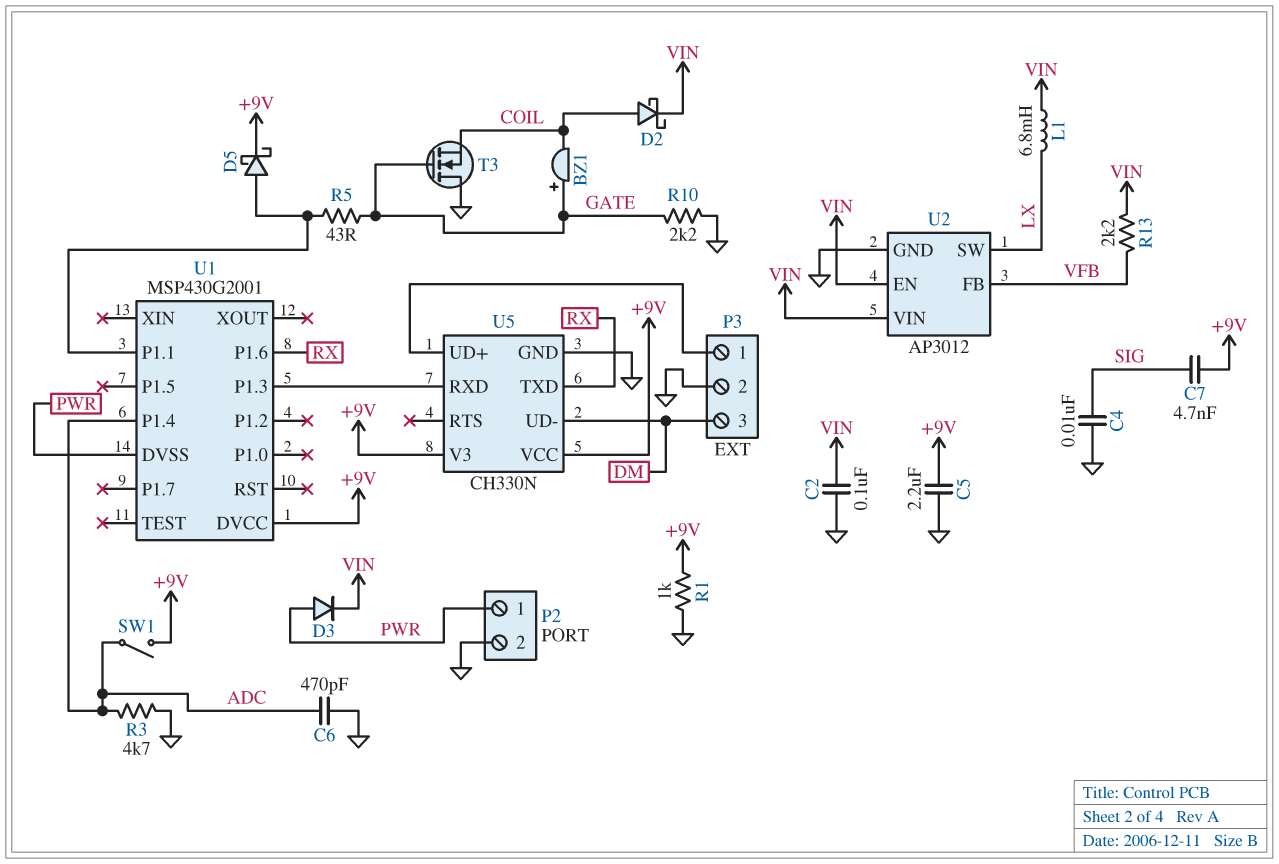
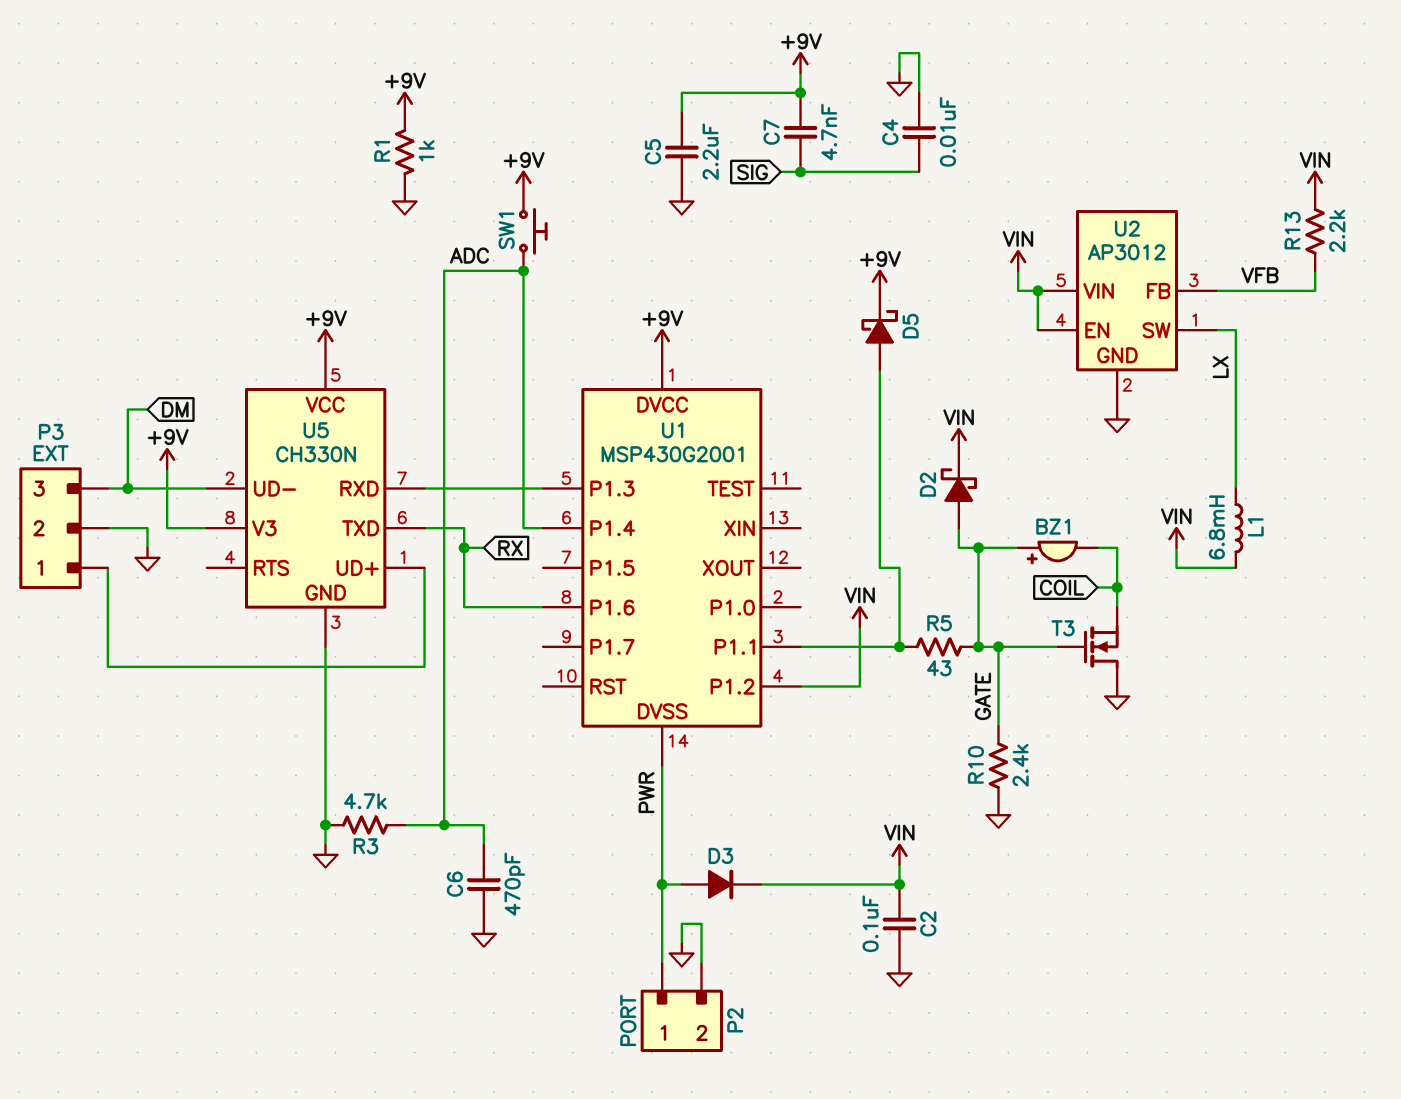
D2: schottky (A COIL, K VIN) -> schottky (A GATE, K VIN)
R10: 2.2k (GATE, GND) -> 2.4k (GATE, GND)
SW1: switch (+9V, ADC) -> button (+9V, ADC)
U1 pin P1.2: none -> VIN

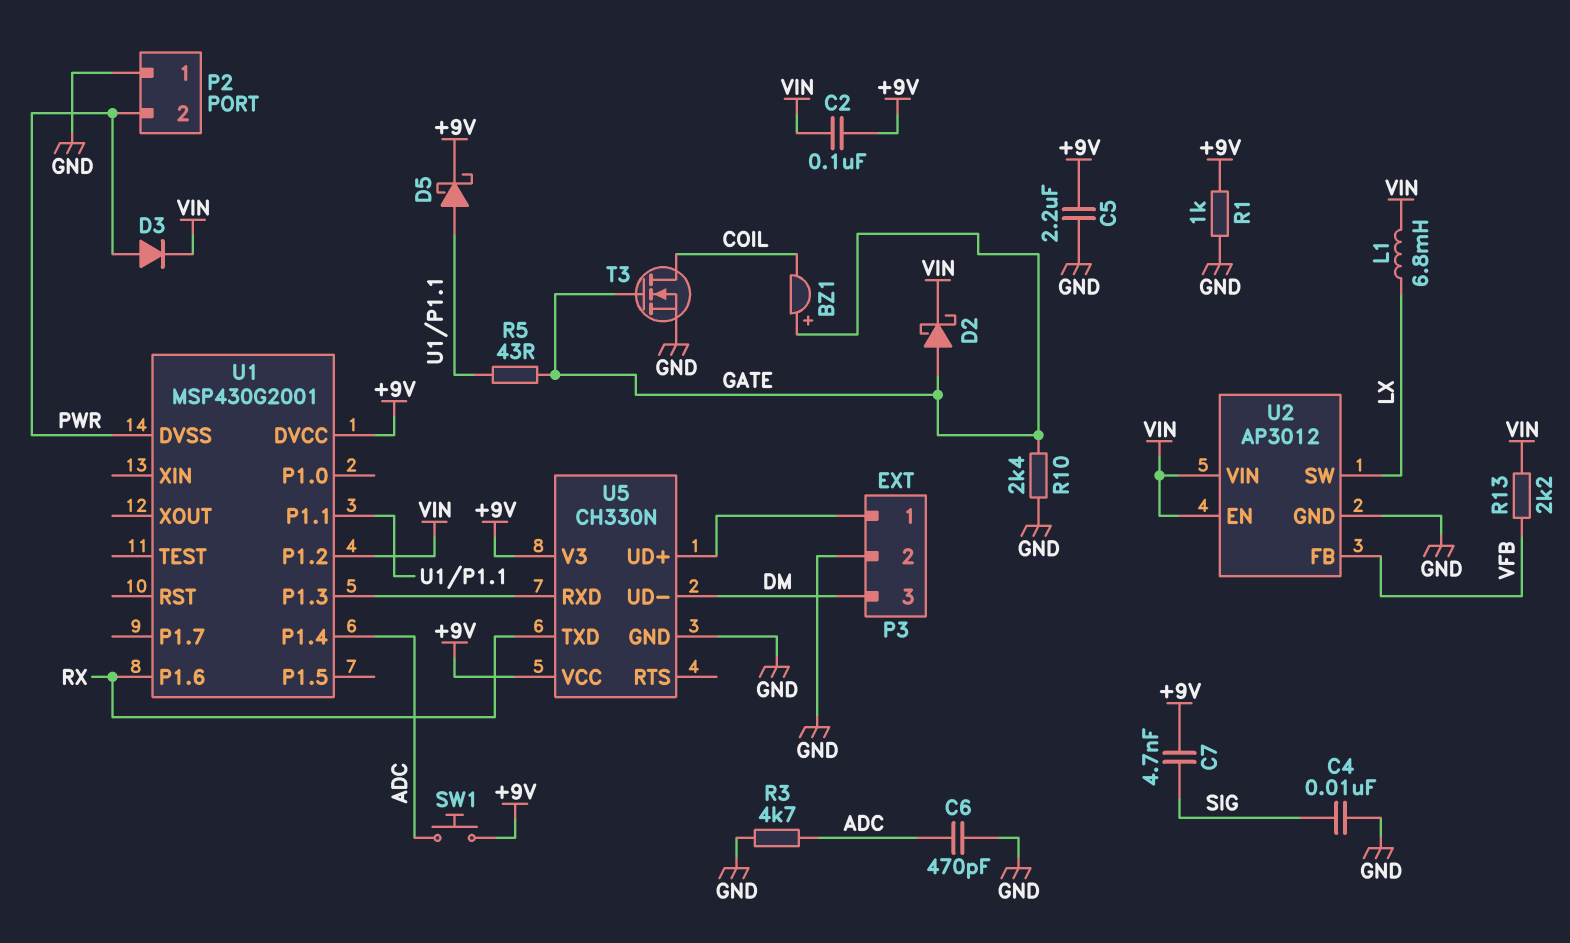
C2: 100nF (GND, VIN) -> 100nF (+9V, VIN)
P2 pin 1: PWR -> GND
P2 pin 2: GND -> PWR
T3: NMOS (G GATE, D GND, S COIL) -> NMOS (G GATE, D COIL, S GND)

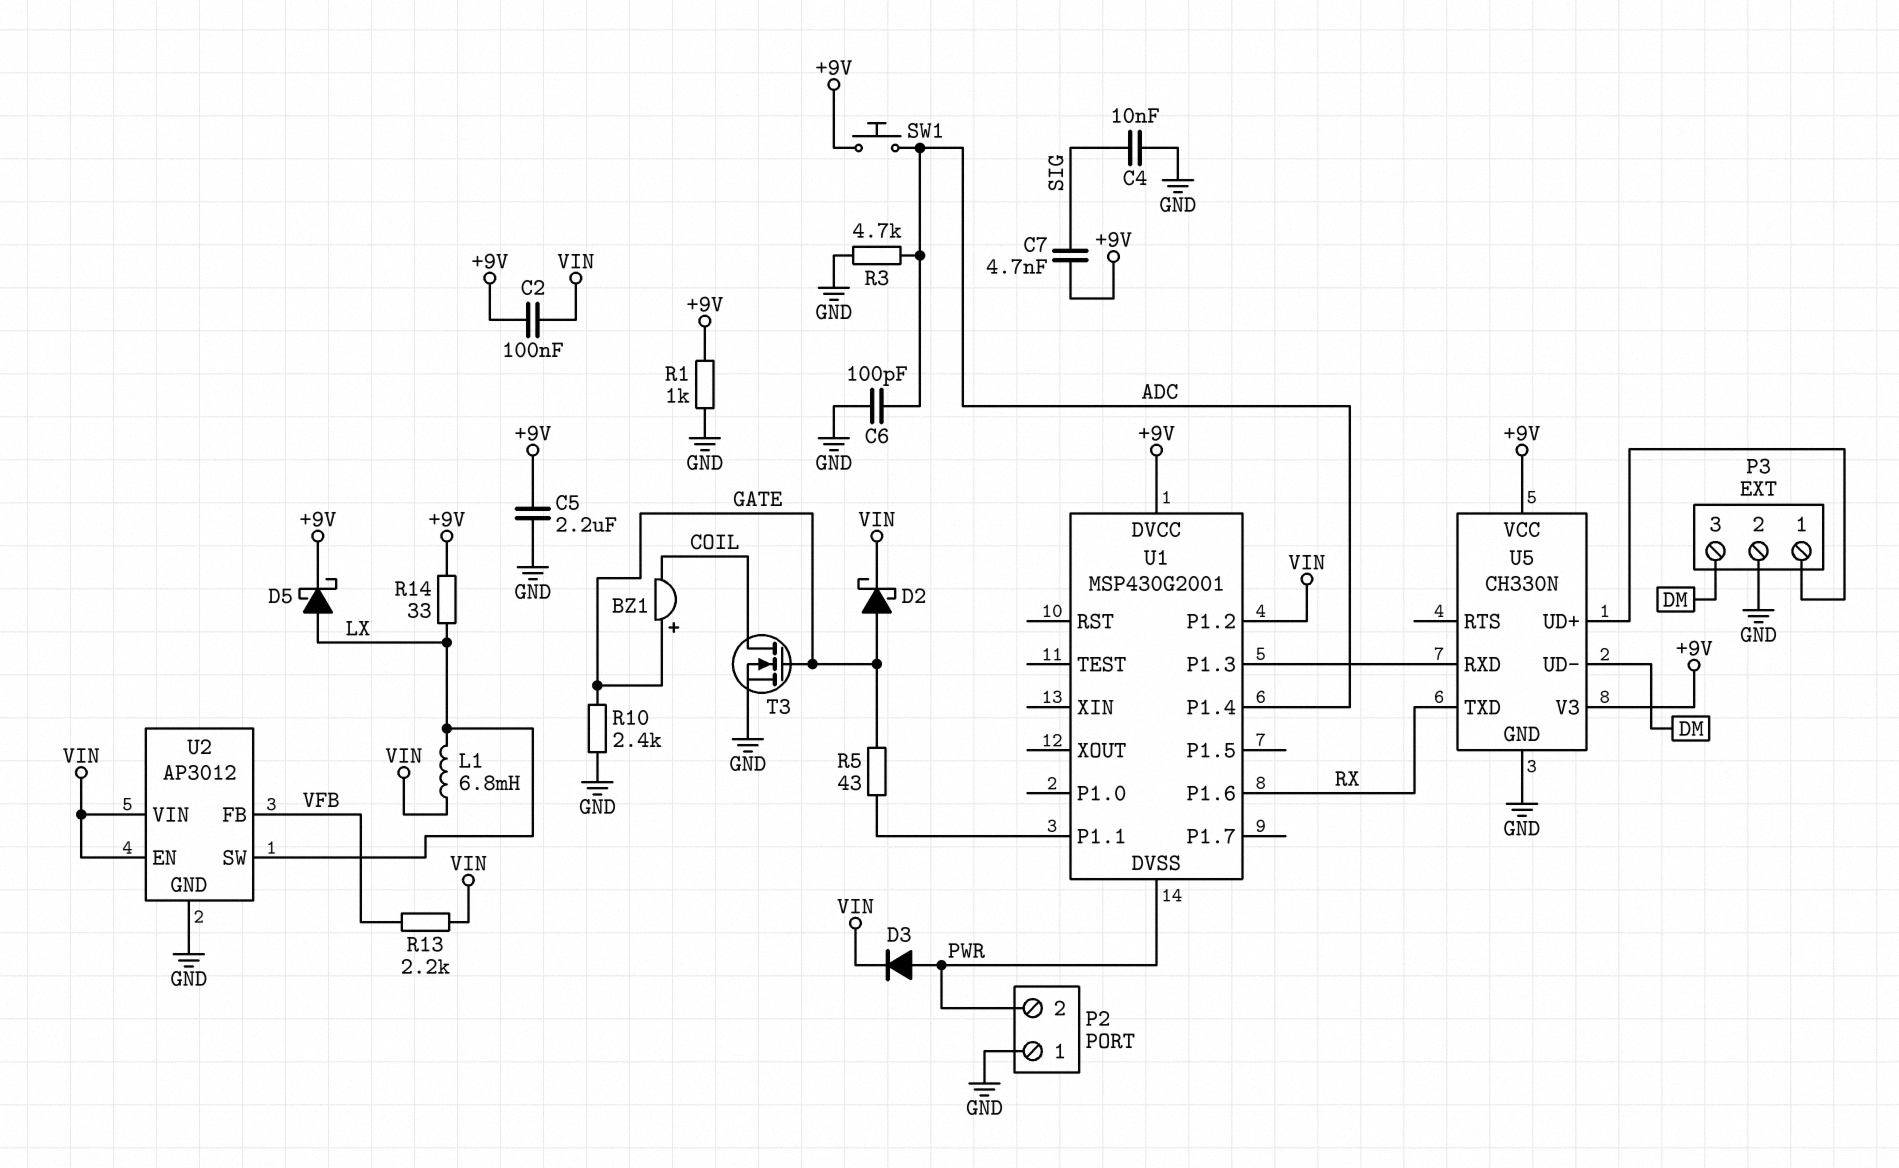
C6: 470pF (ADC, GND) -> 100pF (ADC, GND)
D5: schottky (A U1/P1.1, K +9V) -> schottky (A LX, K +9V)
R14: none -> 33 (+9V, LX)

